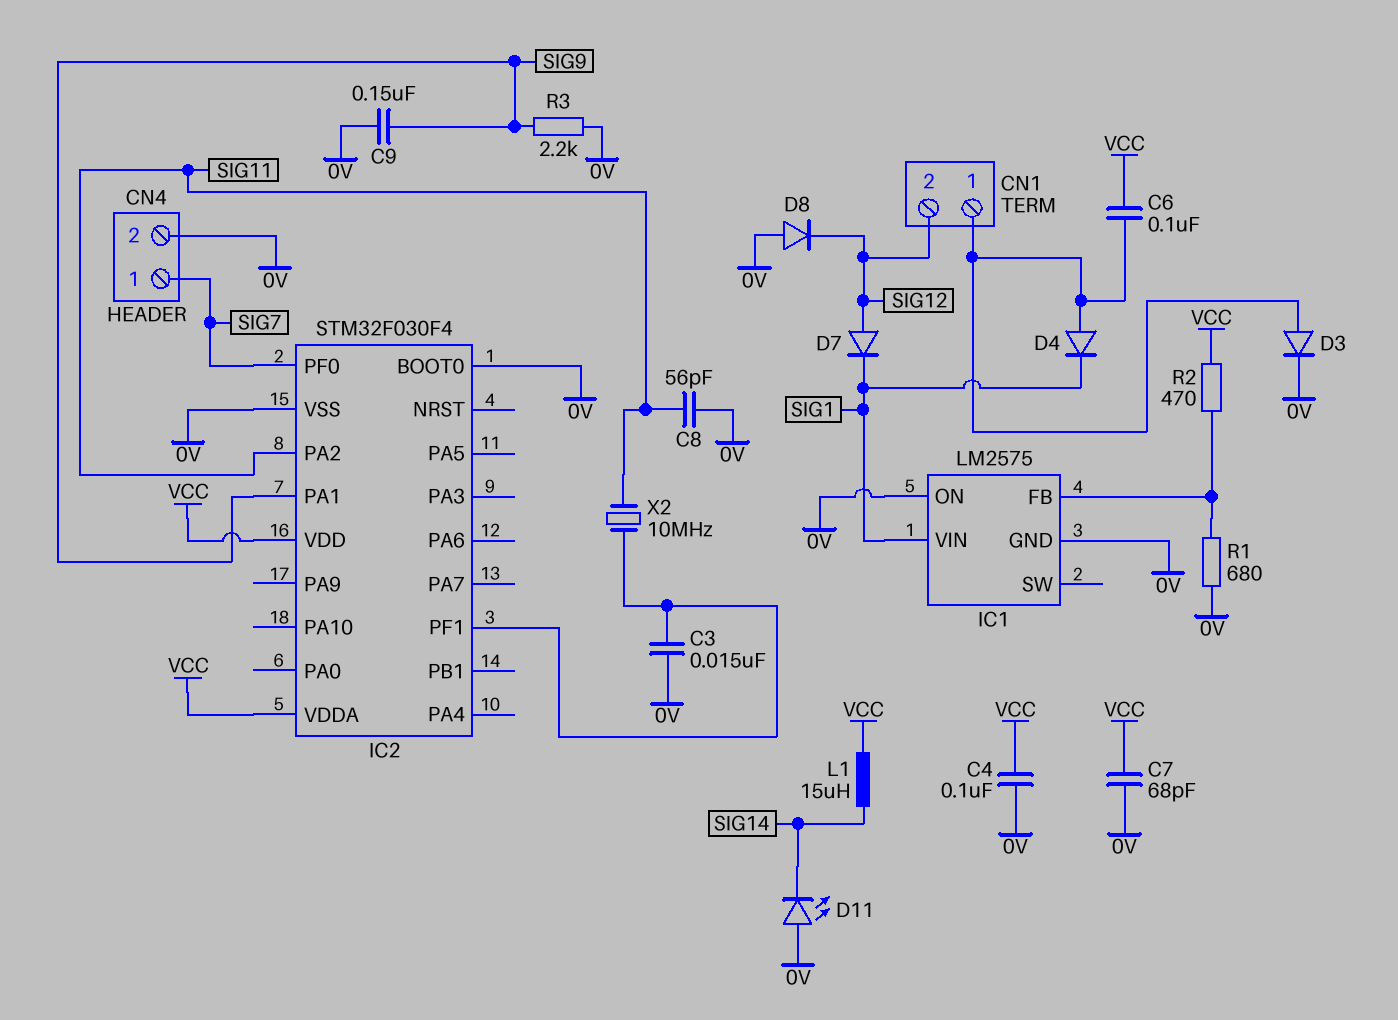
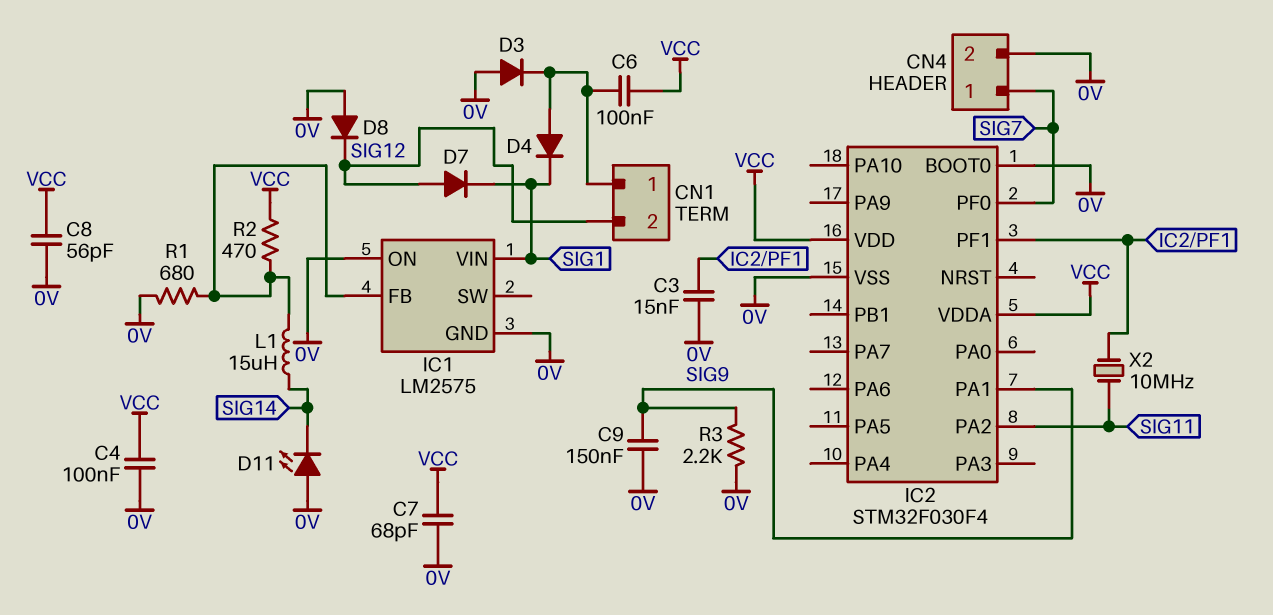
C8: 56pF (0V, SIG11) -> 56pF (0V, VCC)
D3: diode (A CN1/1, K 0V) -> diode (A 0V, K CN1/1)
L1: 15uH (SIG14, VCC) -> 15uH (IC1/FB, SIG14)

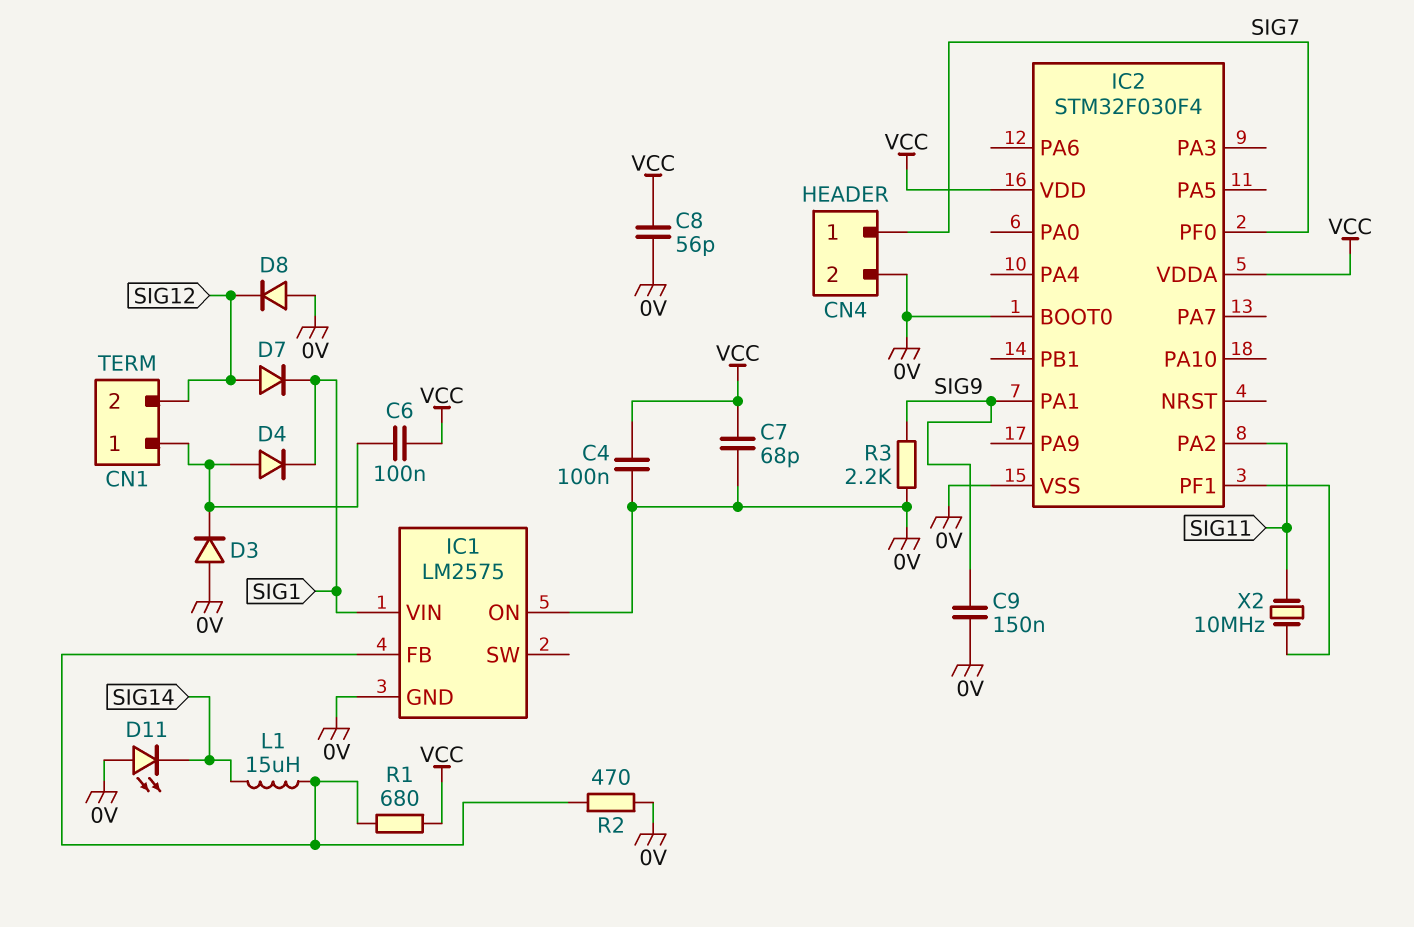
C3: 15nF (0V, IC2/PF1) -> none
R1: 680 (0V, IC1/FB) -> 680 (IC1/FB, VCC)
R2: 470 (IC1/FB, VCC) -> 470 (0V, IC1/FB)

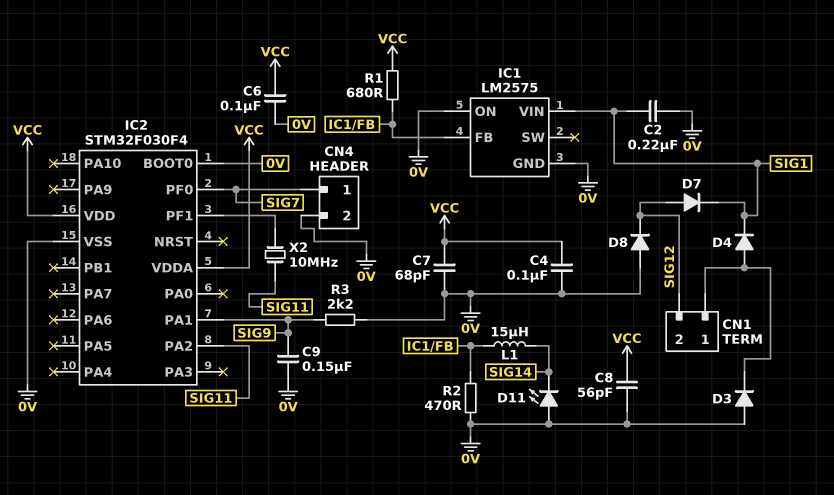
C2: none -> 220nF (0V, SIG1)
C6: 100nF (CN1/1, VCC) -> 100nF (0V, VCC)

